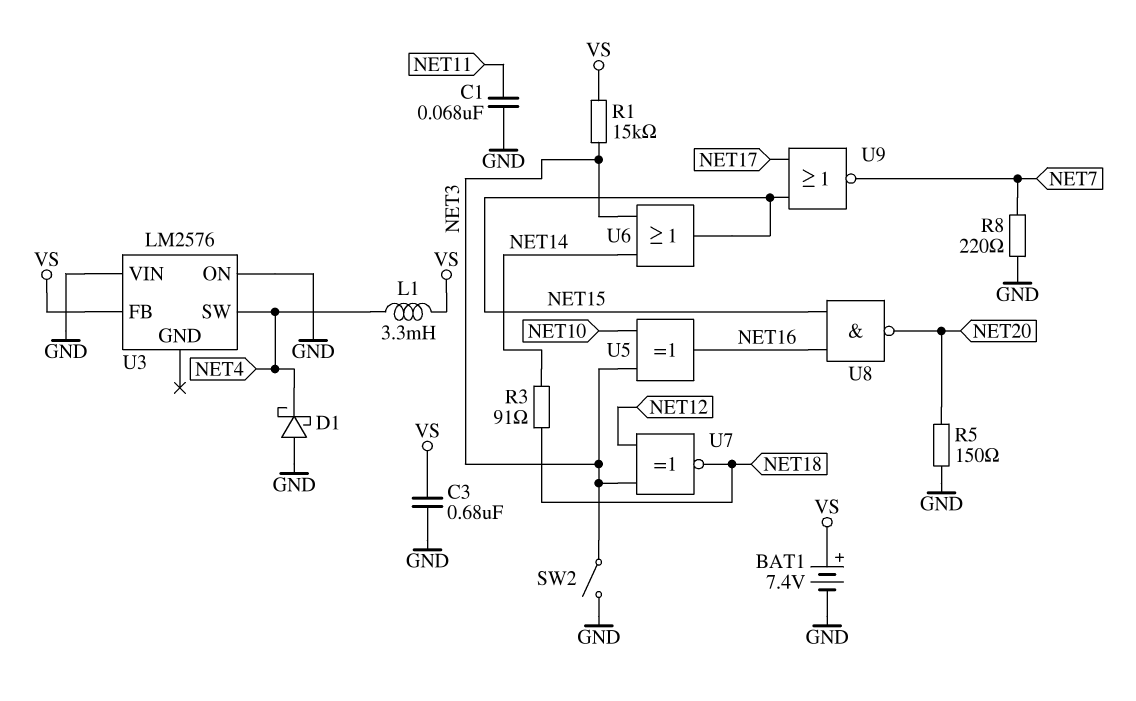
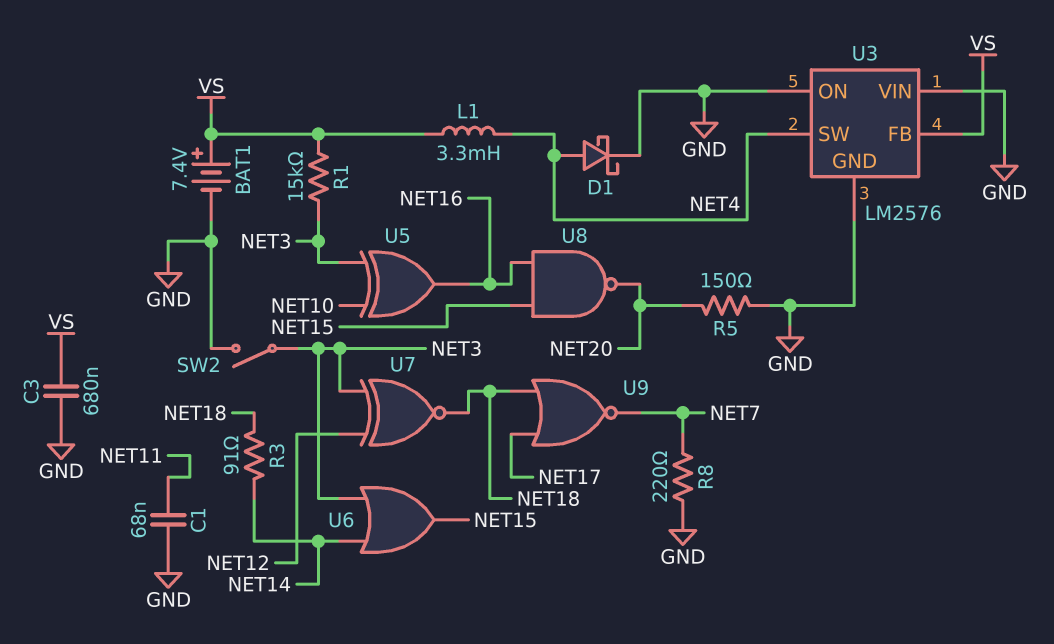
D1: schottky (A GND, K NET4) -> schottky (A NET4, K GND)
U3 pin GND: none -> GND
U9: NOR (in NET15, in NET17, out NET7) -> NOR (in NET17, in NET18, out NET7)

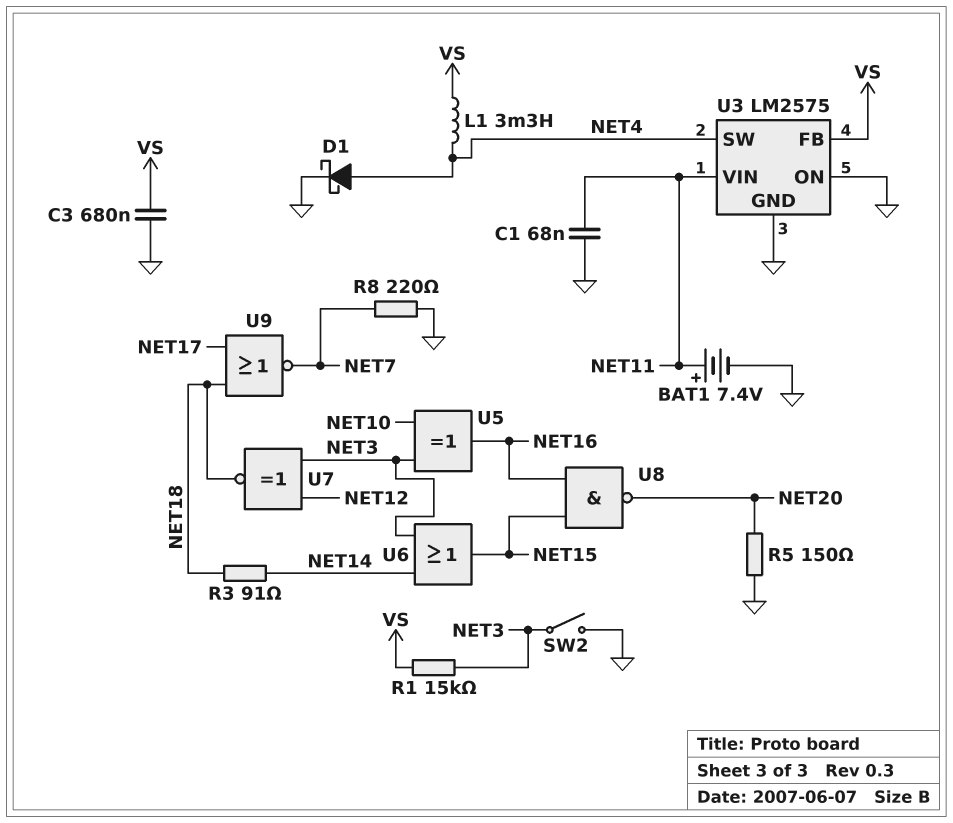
BAT1: 7.4V (plus VS, minus GND) -> 7.4V (plus NET11, minus GND)
U3: LM2576 -> LM2575
U3 pin VIN: GND -> NET11

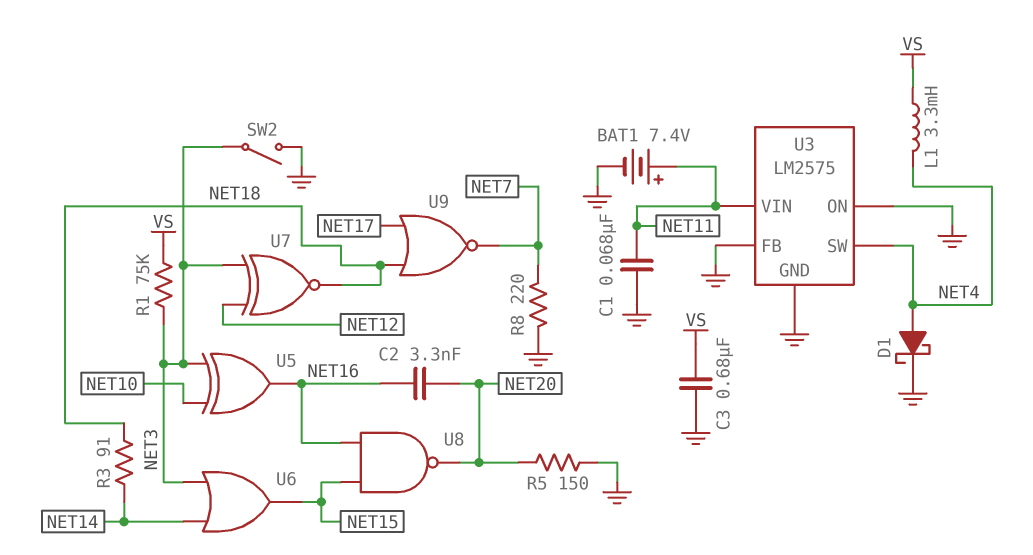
C2: none -> 3.3nF (NET16, NET20)
R1: 15k (NET3, VS) -> 75k (NET3, VS)
U3 pin FB: VS -> GND

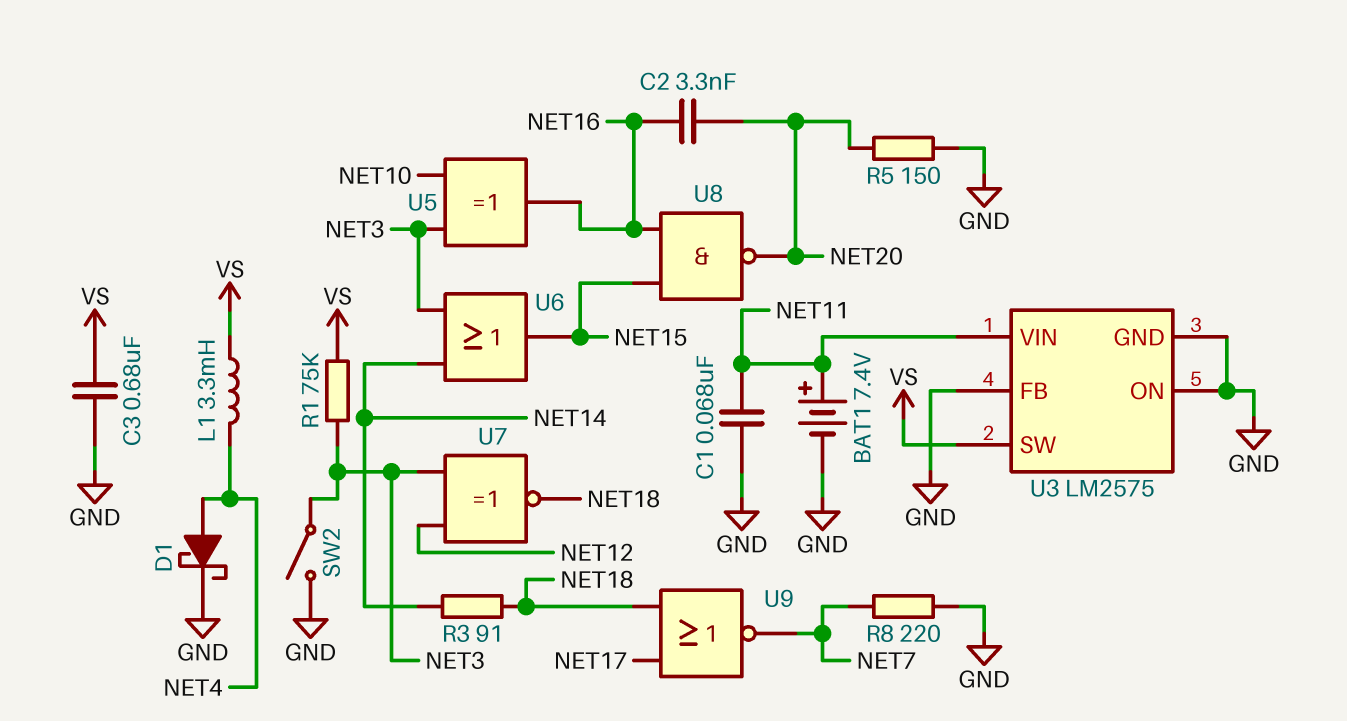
U3 pin SW: NET4 -> VS

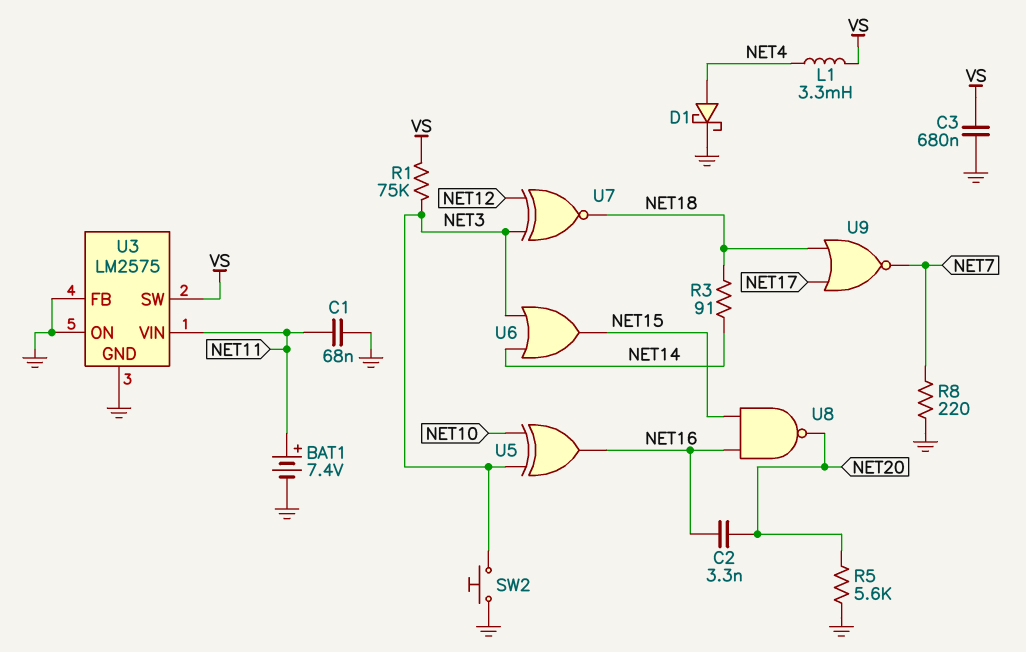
R5: 150 (GND, NET20) -> 5.6k (GND, NET20)
SW2: switch (GND, NET3) -> button (GND, NET3)

